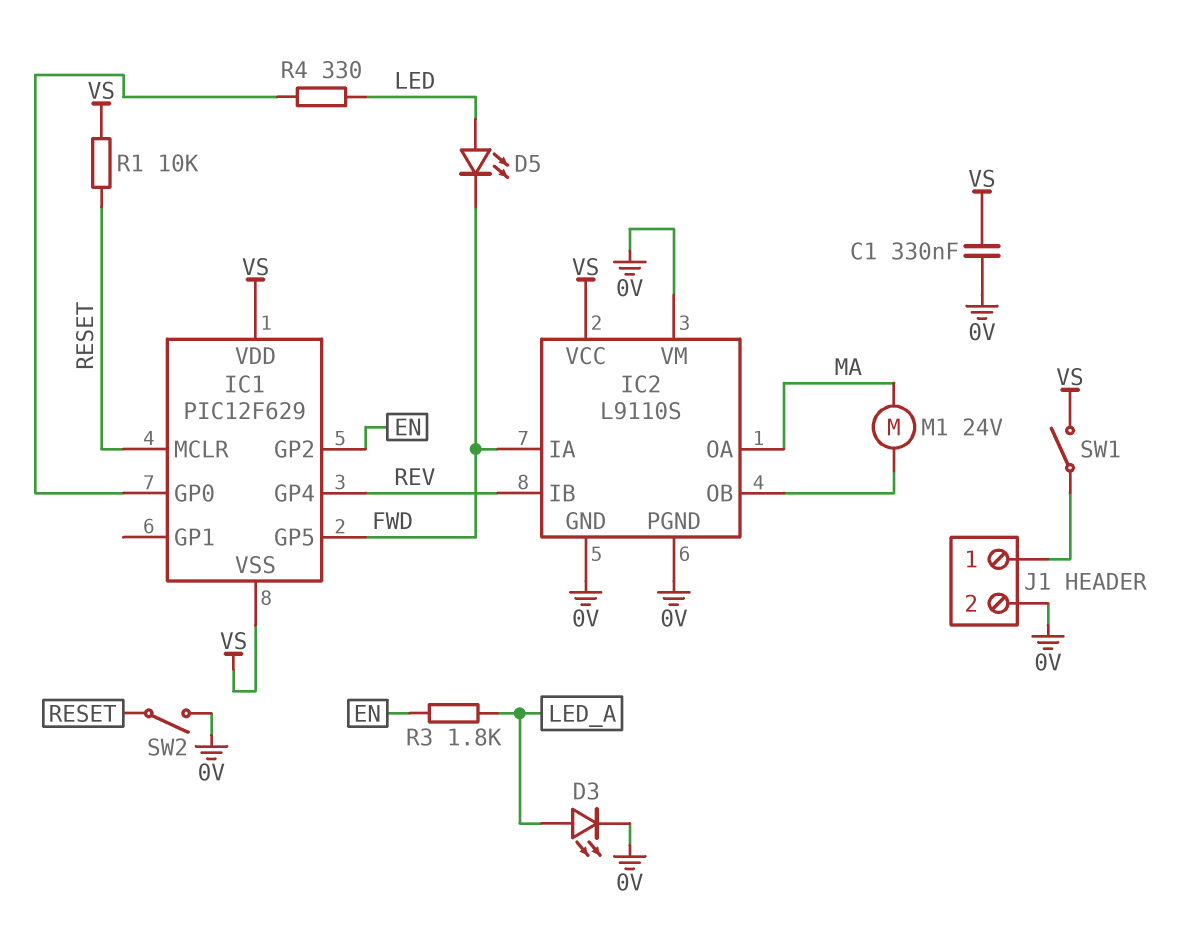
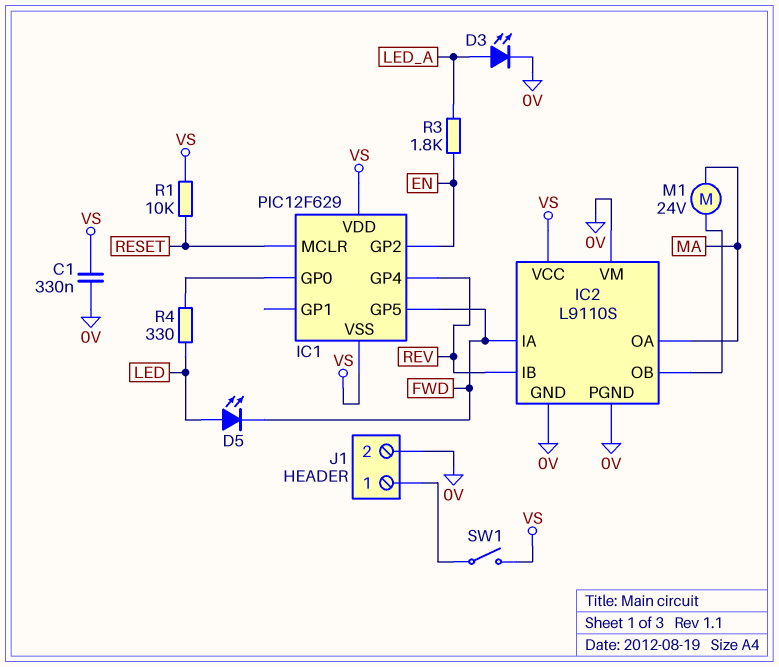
SW2: switch (0V, RESET) -> none

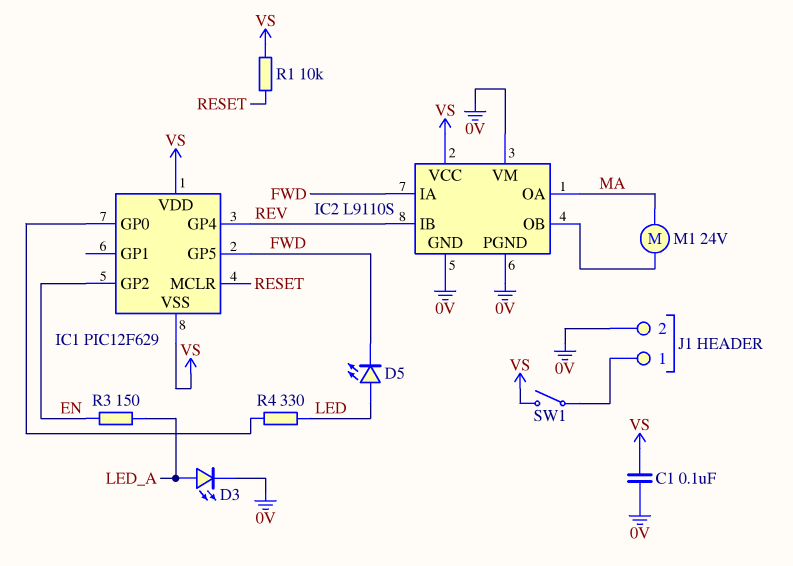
C1: 330nF (0V, VS) -> 100nF (0V, VS)
R3: 1.8k (EN, LED_A) -> 150 (EN, LED_A)

